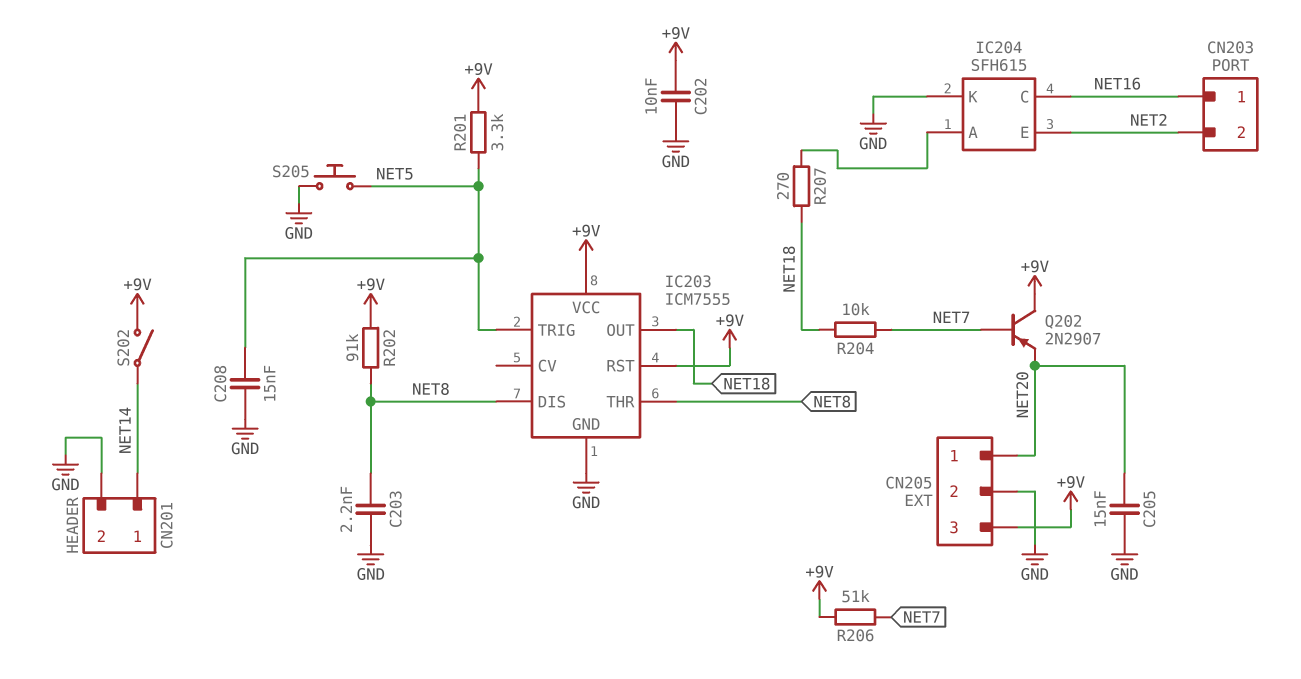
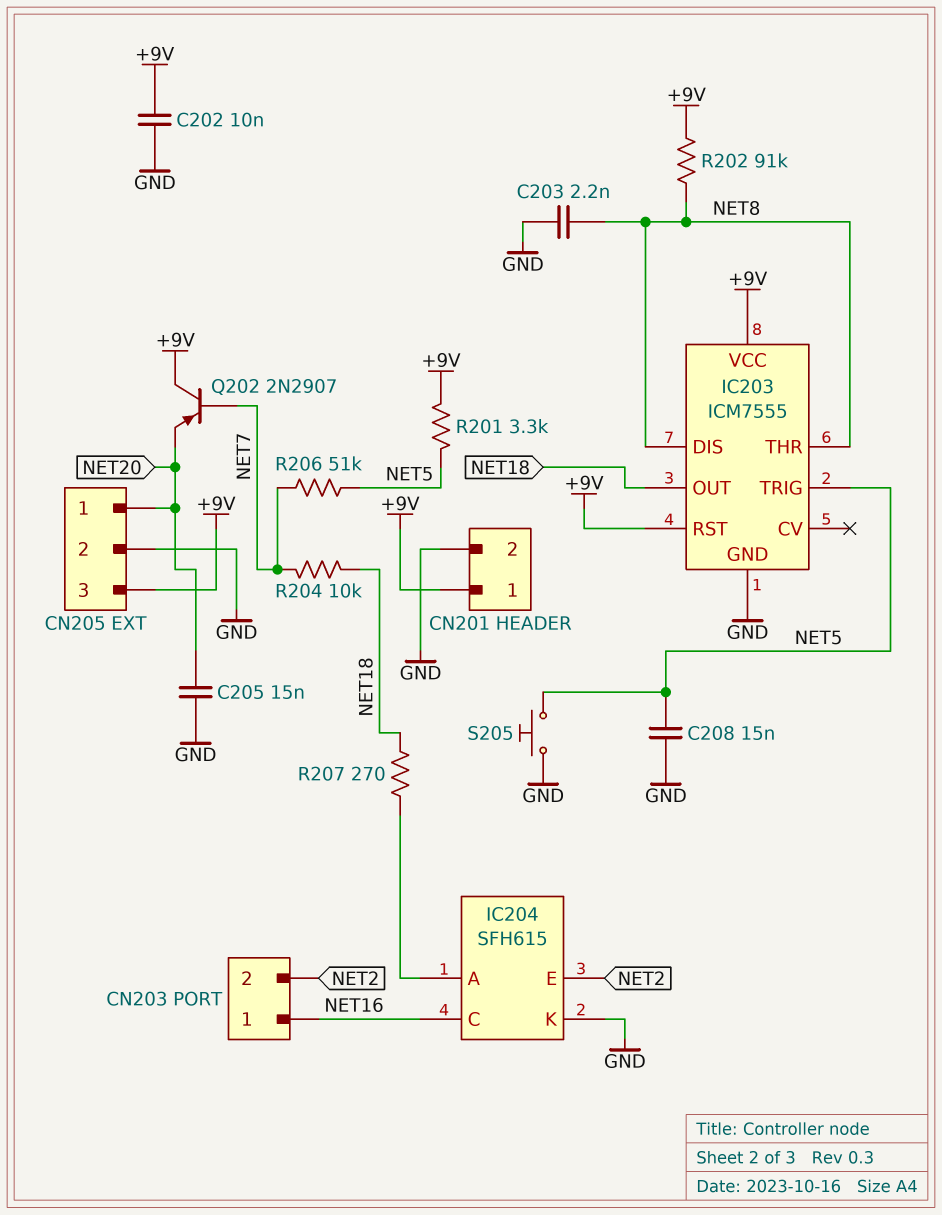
CN201 pin 1: NET14 -> +9V
R206: 51k (+9V, NET7) -> 51k (NET5, NET7)
S202: switch (+9V, NET14) -> none

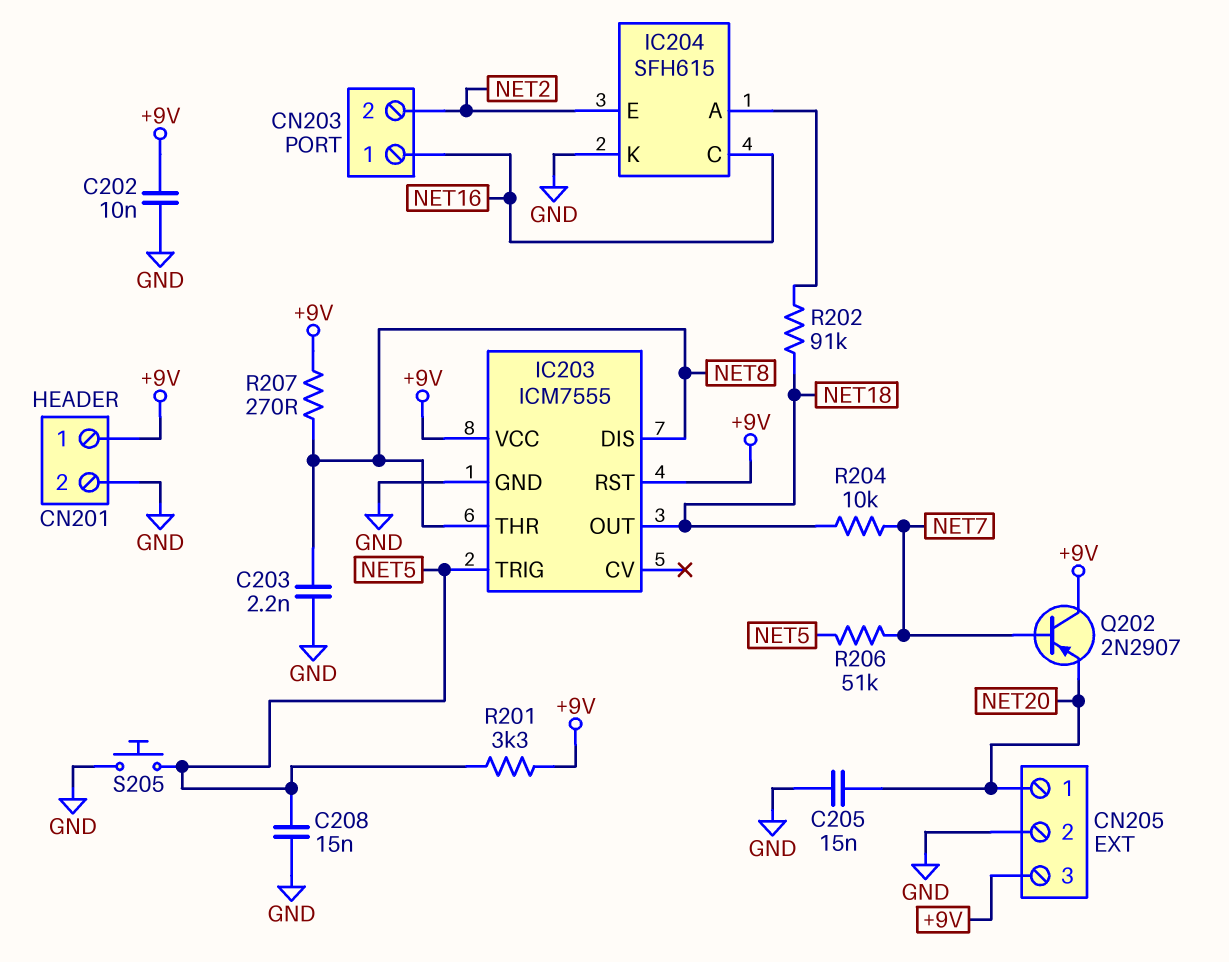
R202: 91k (+9V, NET8) -> 91k (IC204/A, NET18)
R207: 270 (IC204/A, NET18) -> 270 (+9V, NET8)

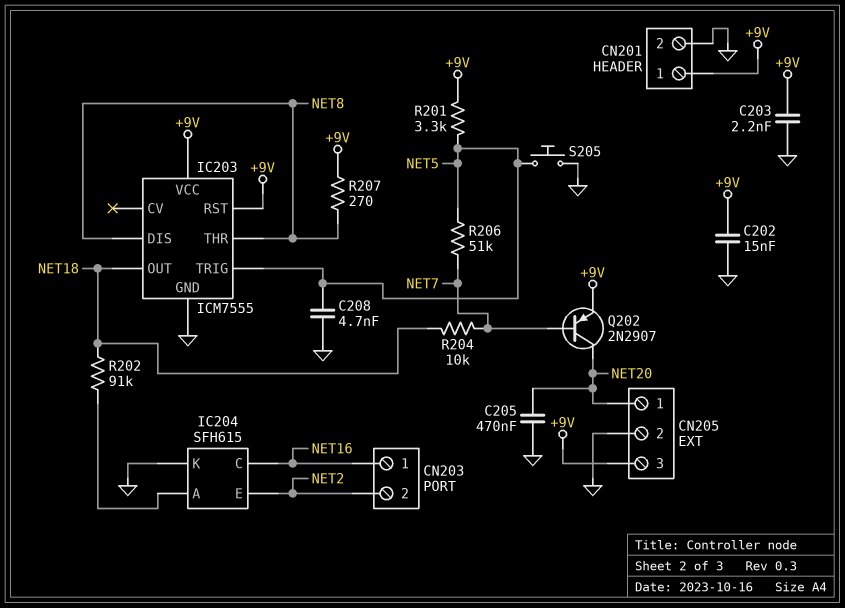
C202: 10nF (+9V, GND) -> 15nF (+9V, GND)
C203: 2.2nF (GND, NET8) -> 2.2nF (+9V, GND)
C205: 15nF (GND, NET20) -> 470nF (GND, NET20)
C208: 15nF (GND, NET5) -> 4.7nF (GND, NET5)
Q202: PNP 2N2907 (B NET7, C +9V, E NET20) -> PNP 2N2907 (B NET7, C NET20, E +9V)

